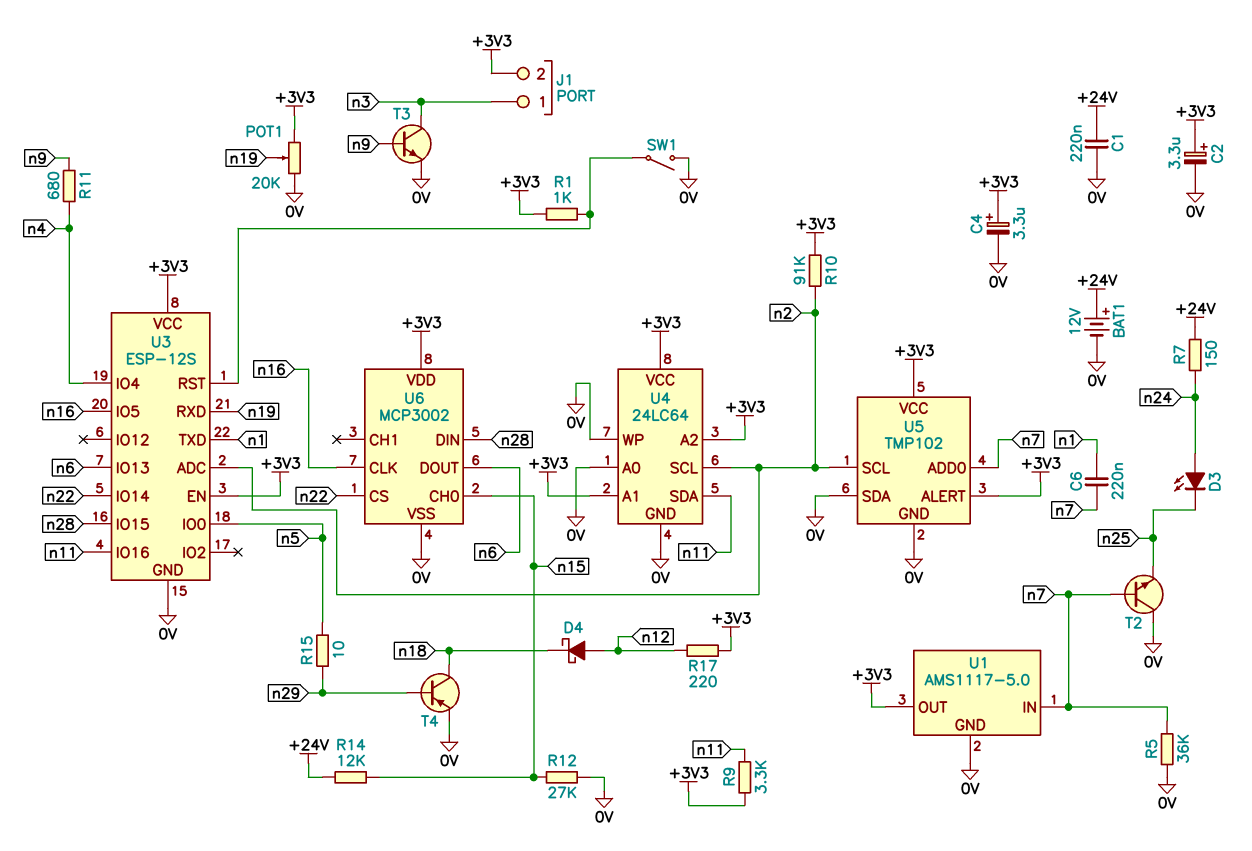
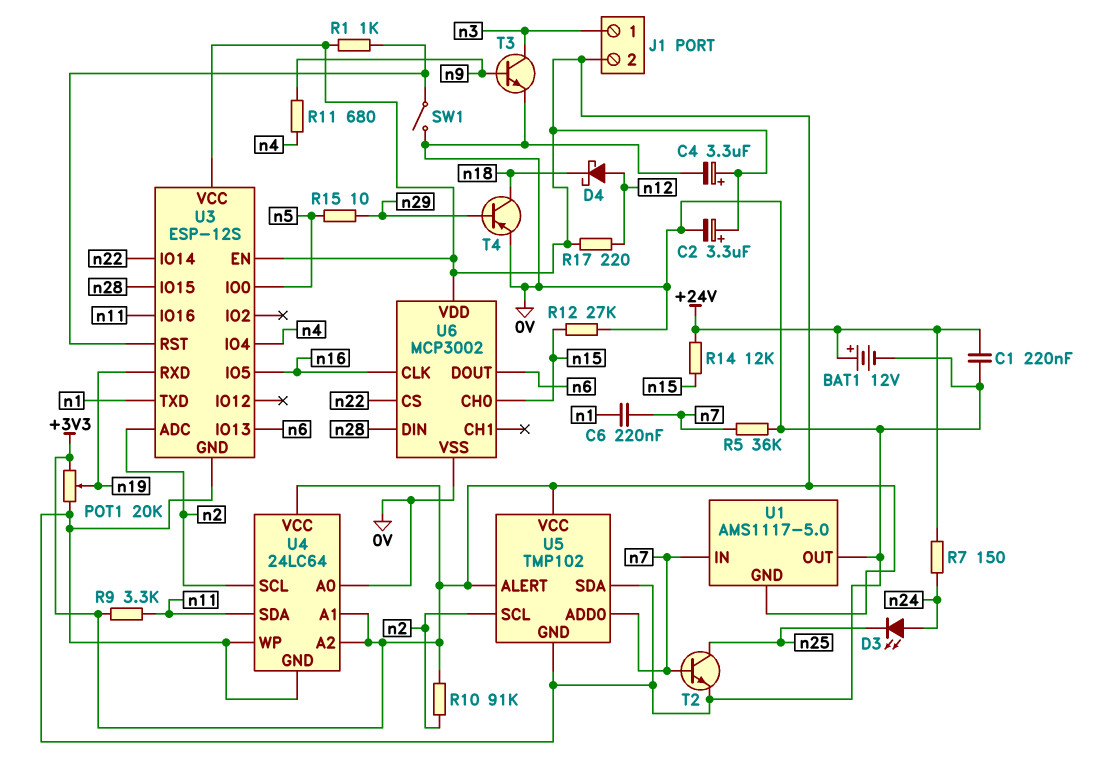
T2: NPN (B n7, C 0V, E n25) -> NPN (B n7, C n25, E 0V)
U1 pin GND: 0V -> +3V3
U1 pin OUT: +3V3 -> 0V

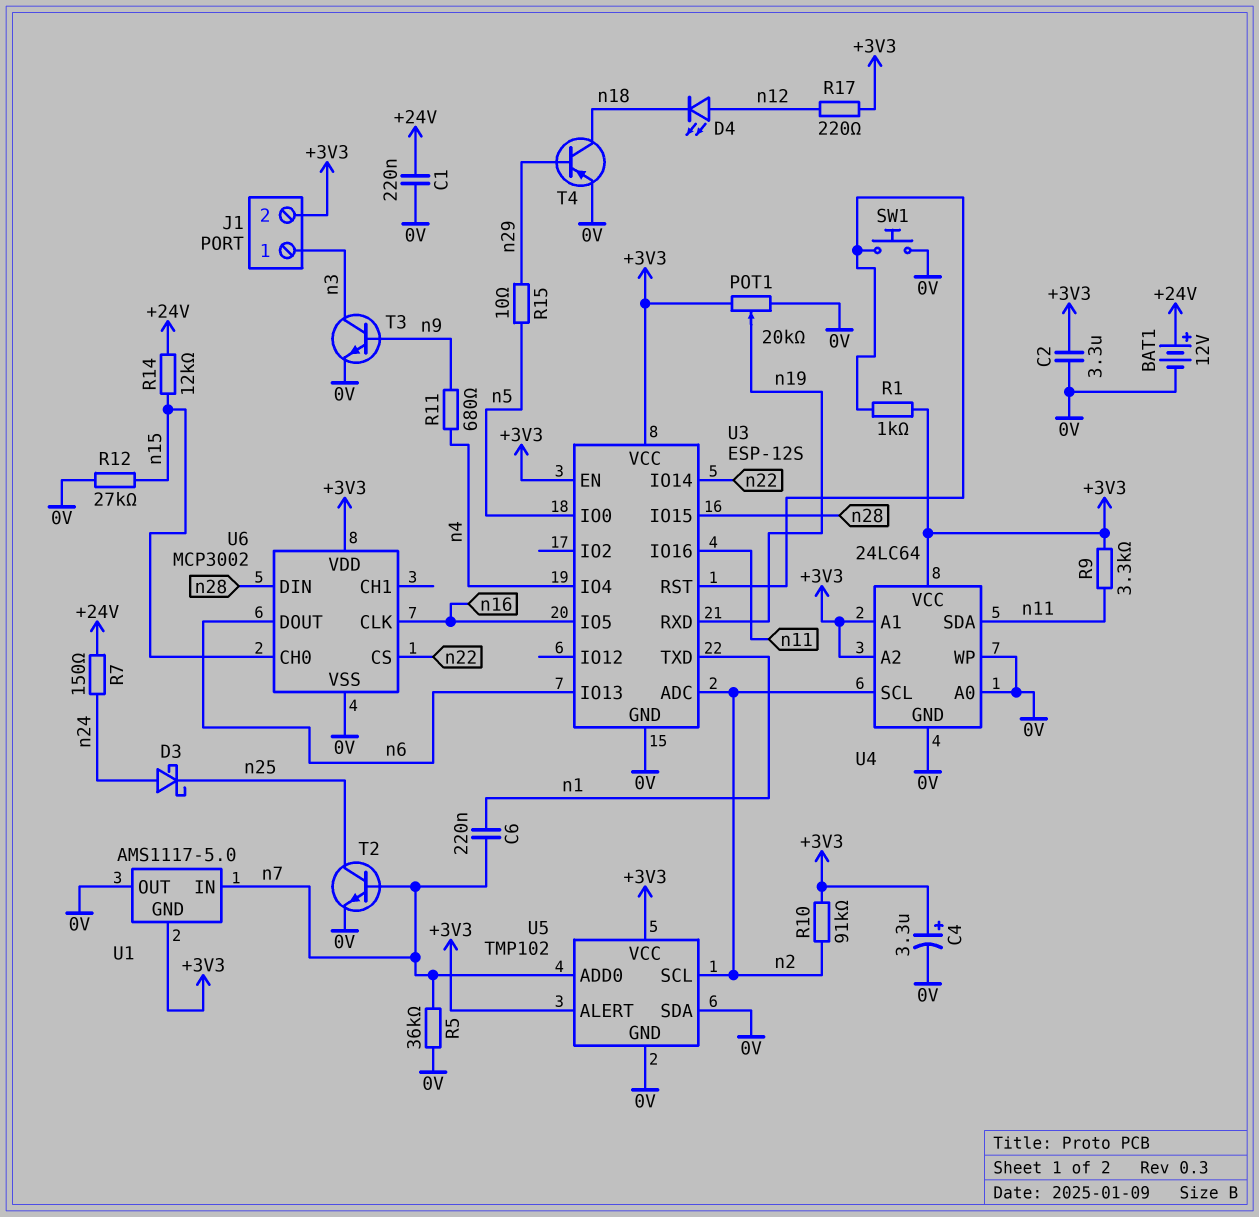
C2: 3.3uF (plus +3V3, minus 0V) -> 3.3uF (+3V3, 0V)
D3: LED (A n24, K n25) -> schottky (A n24, K n25)
D4: schottky (A n12, K n18) -> LED (A n12, K n18)
SW1: switch (0V, U3/RST) -> button (0V, U3/RST)

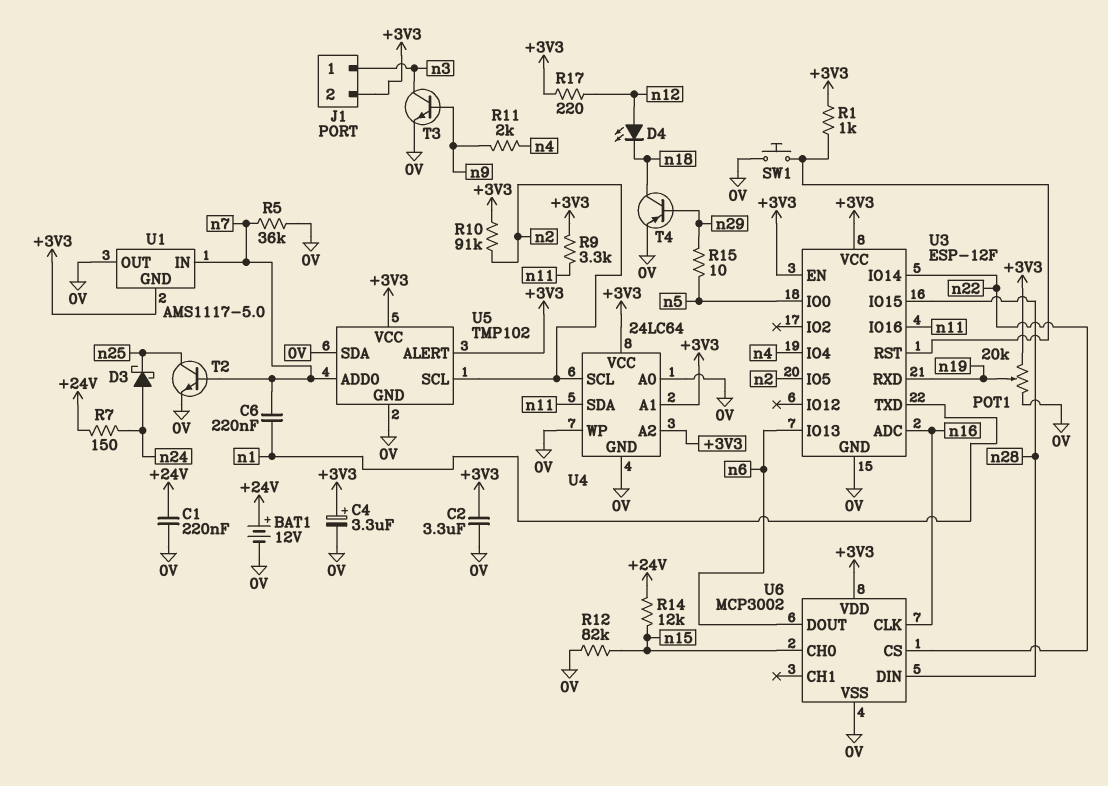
R11: 680 (n4, n9) -> 2k (n4, n9)
R12: 27k (0V, n15) -> 82k (0V, n15)
U3: ESP-12S -> ESP-12F
U3 pin ADC: n2 -> n16
U3 pin IO5: n16 -> n2

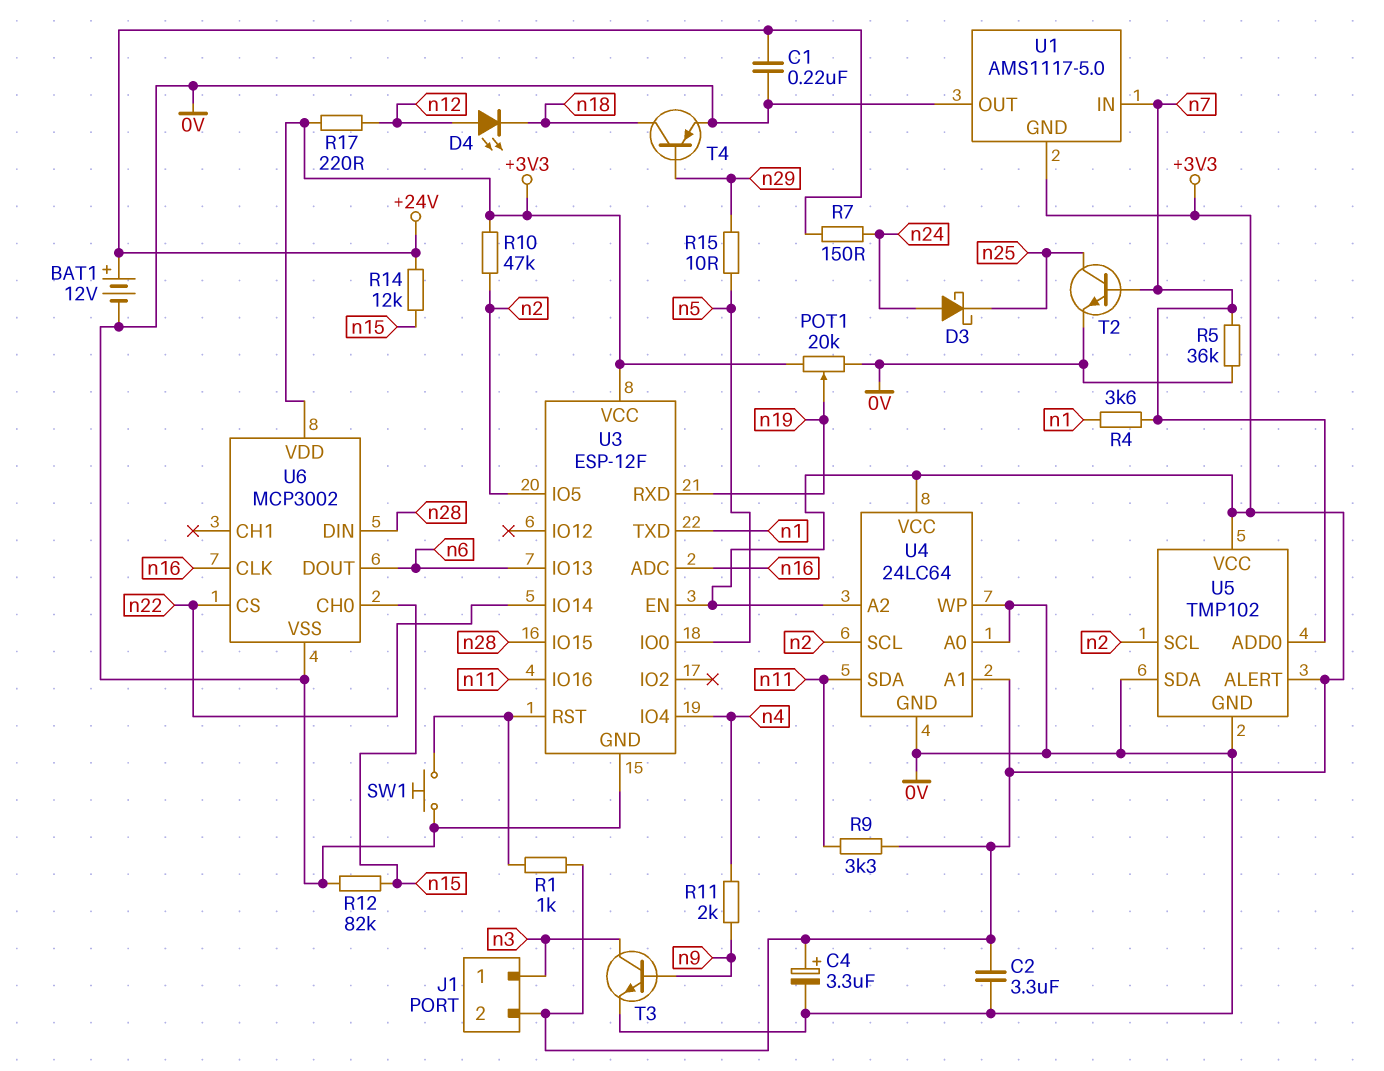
C6: 220nF (n1, n7) -> none
R4: none -> 3.6k (n1, n7)
R10: 91k (+3V3, n2) -> 47k (+3V3, n2)

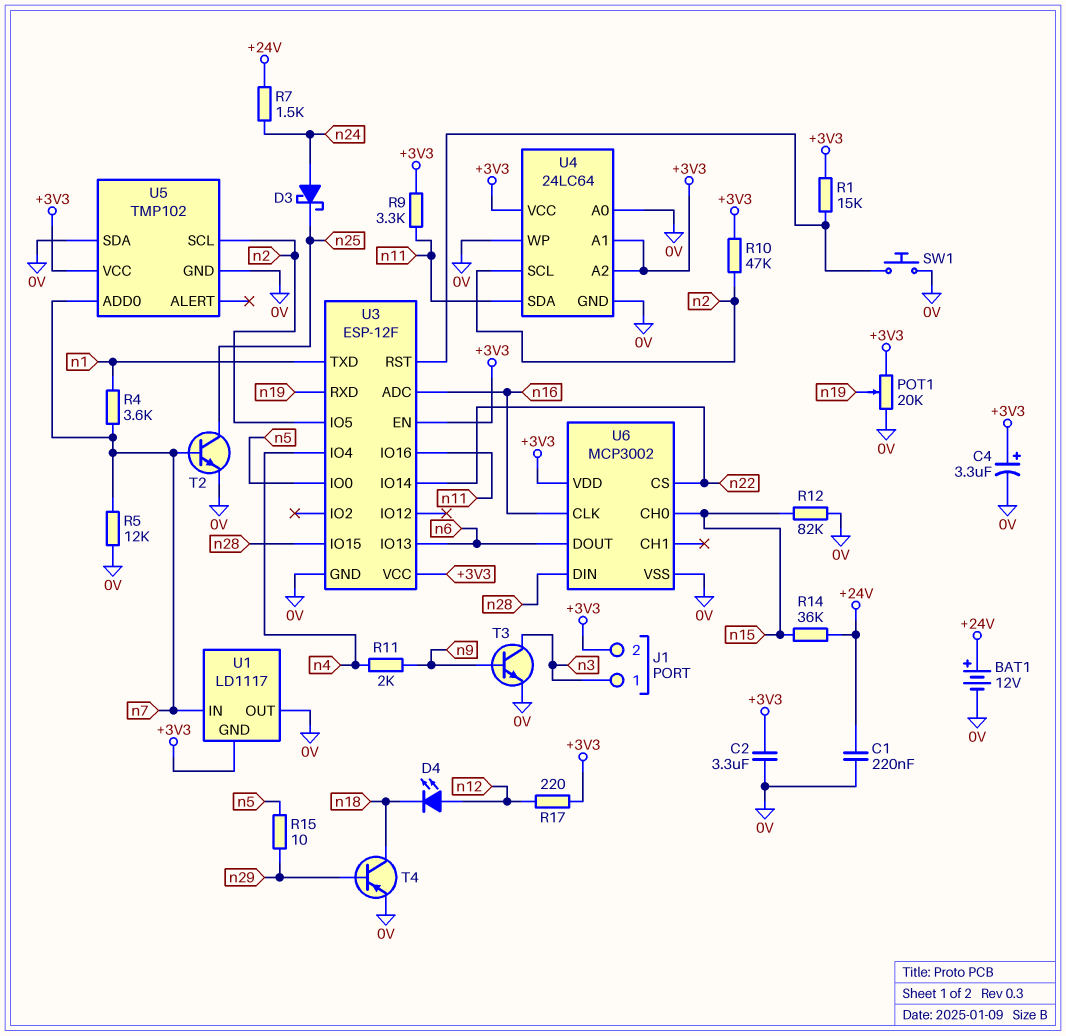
R1: 1k (+3V3, U3/RST) -> 15k (+3V3, U3/RST)
R5: 36k (0V, n7) -> 12k (0V, n7)
R7: 150 (+24V, n24) -> 1.5k (+24V, n24)
R14: 12k (+24V, n15) -> 36k (+24V, n15)
U1: AMS1117-5.0 -> LD1117
U5 pin ALERT: +3V3 -> none

